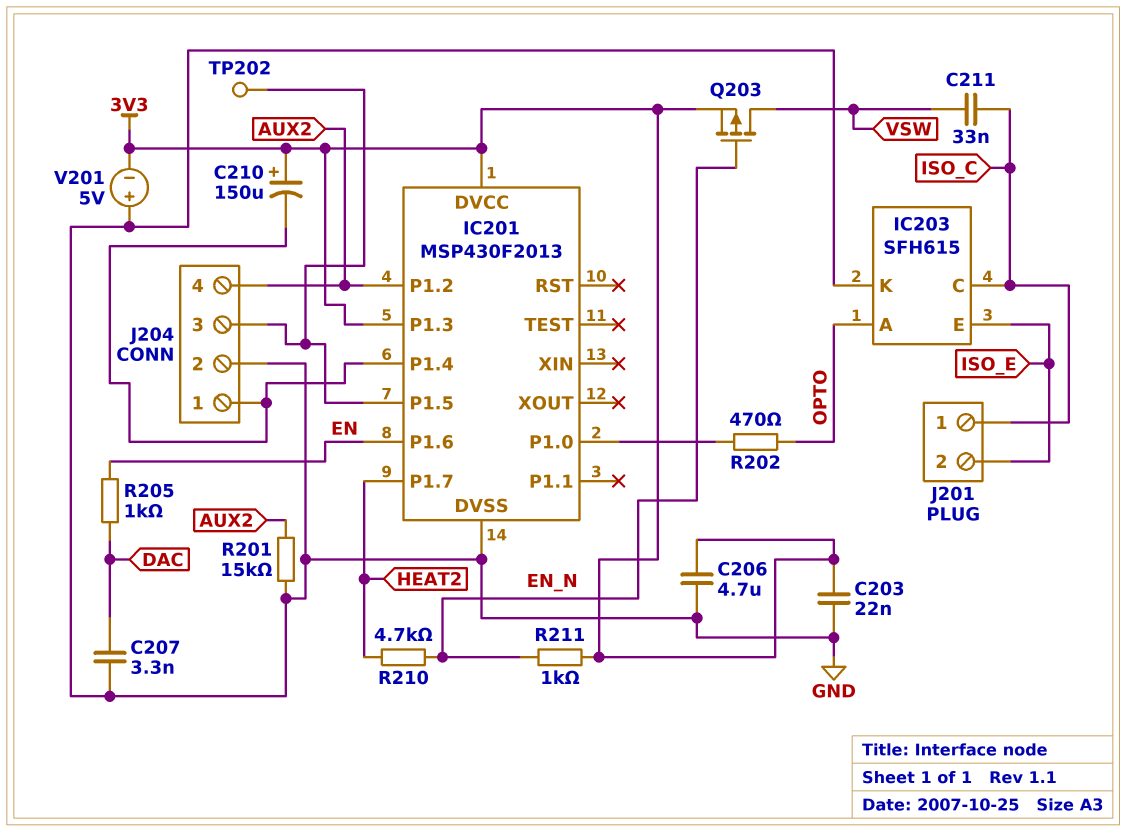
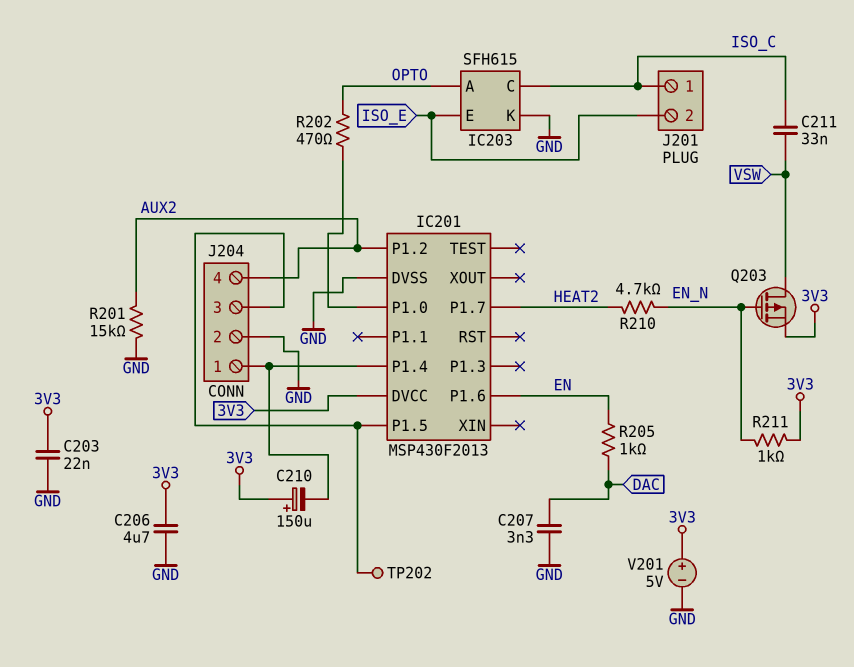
IC201 pin P1.3: 3V3 -> none
V201: 5V (plus GND, minus 3V3) -> 5V (plus 3V3, minus GND)

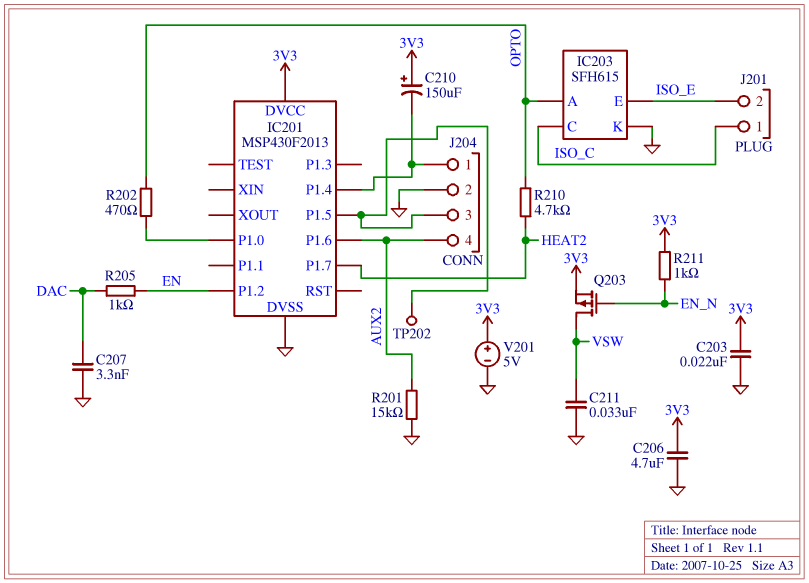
C211: 33nF (ISO_C, VSW) -> 33nF (GND, VSW)
IC201 pin P1.2: AUX2 -> EN
IC201 pin P1.6: EN -> AUX2
R210: 4.7k (EN_N, HEAT2) -> 4.7k (HEAT2, OPTO)

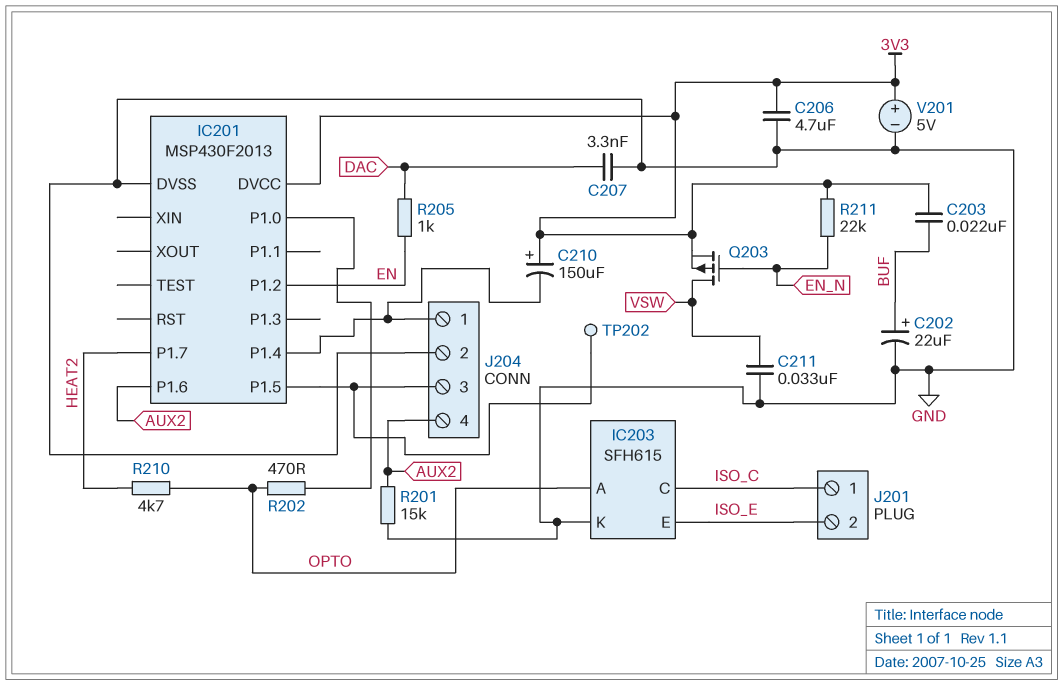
C202: none -> 22uF (plus BUF, minus GND)
C203: 22nF (3V3, GND) -> 22nF (3V3, BUF)
R211: 1k (3V3, EN_N) -> 22k (3V3, EN_N)

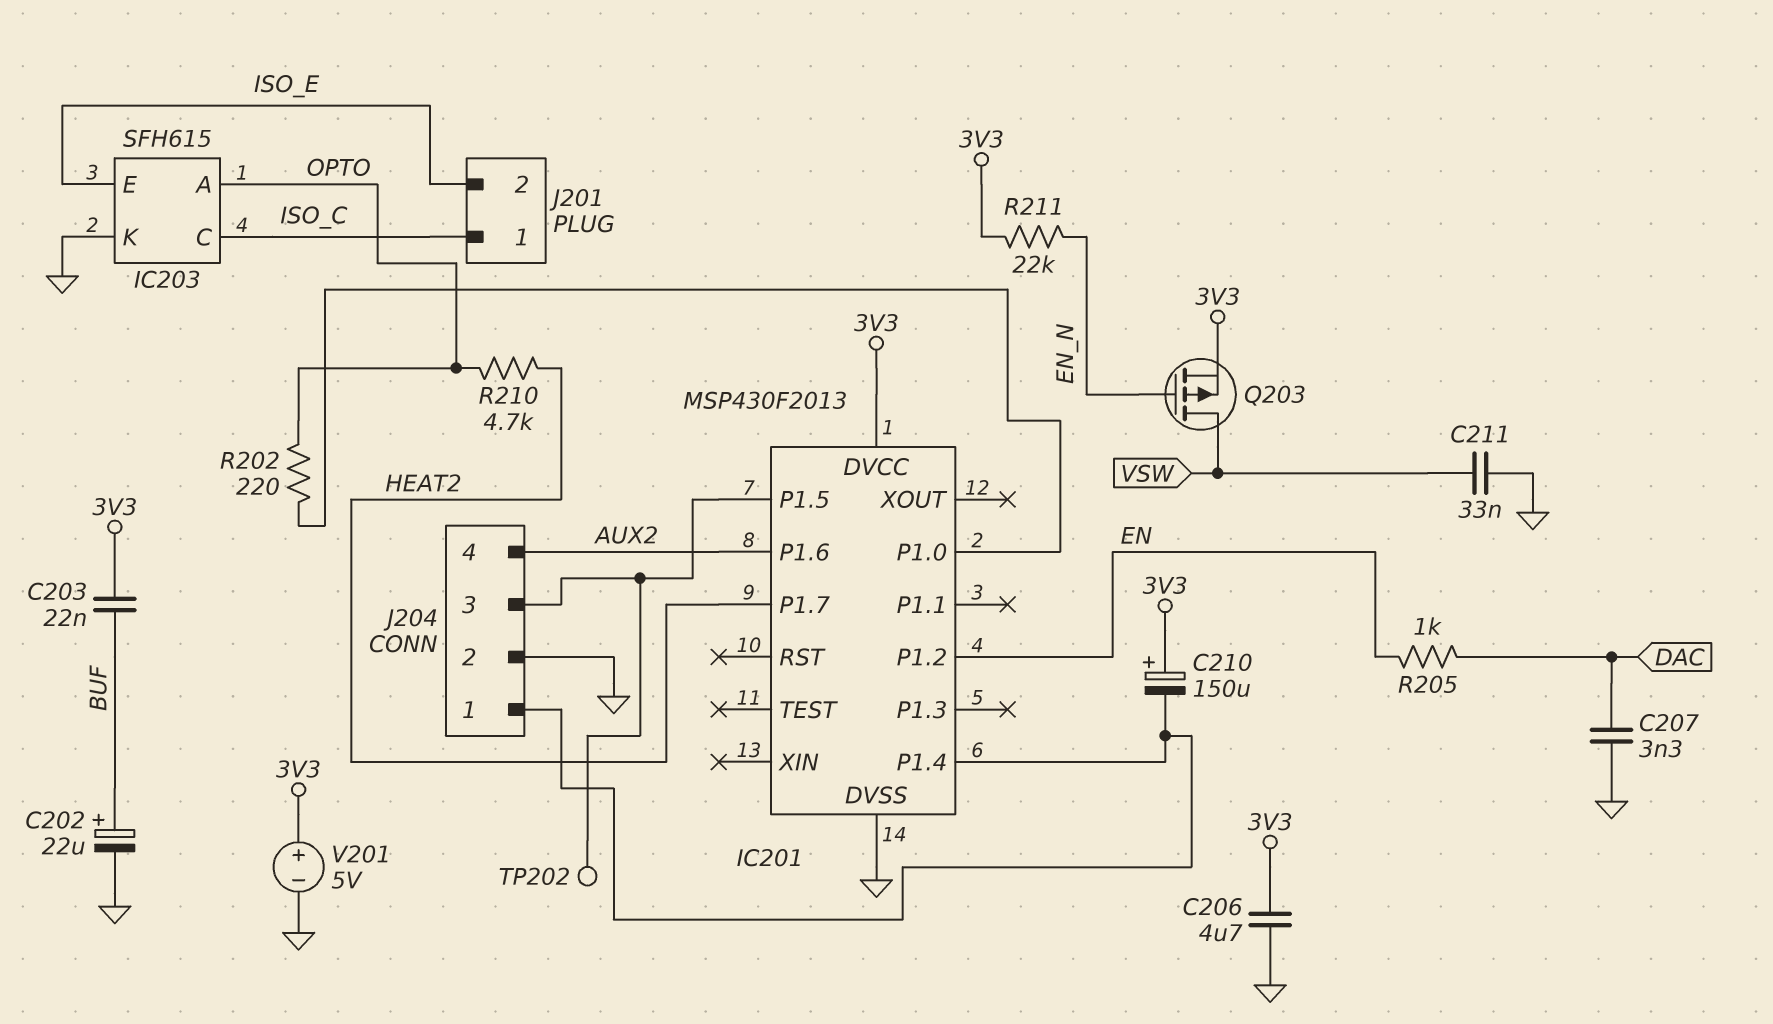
R201: 15k (AUX2, GND) -> none
R202: 470 (IC201/P1.0, OPTO) -> 220 (IC201/P1.0, OPTO)

